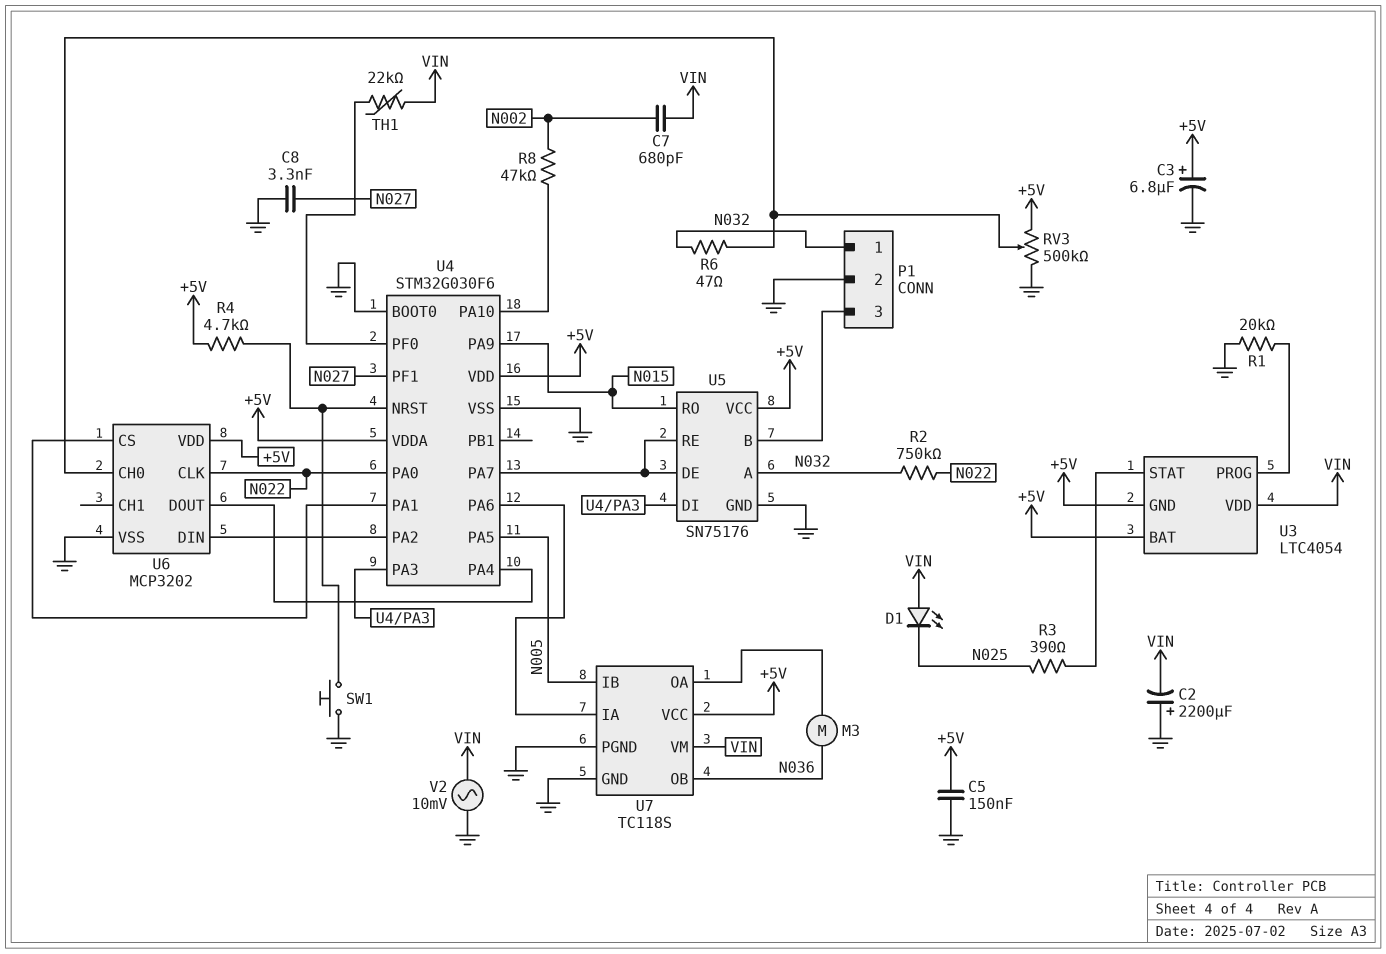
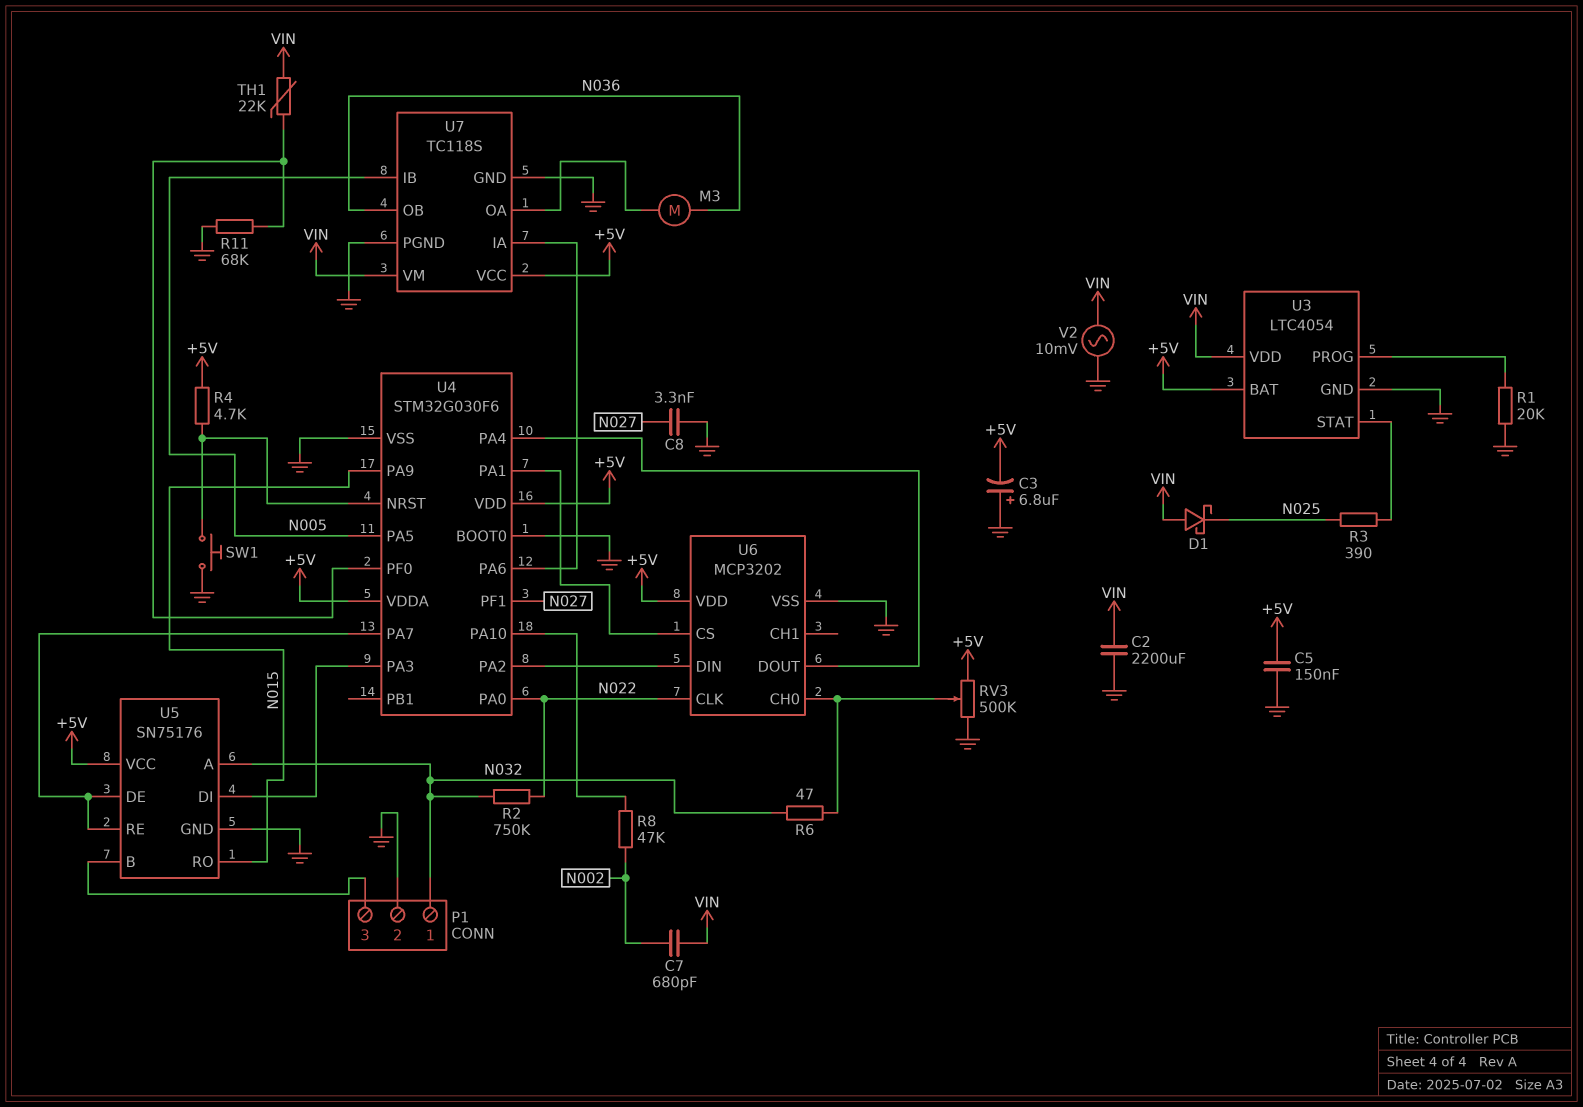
C2: 2200uF (plus GND, minus VIN) -> 2200uF (GND, VIN)
C3: 6.8uF (plus +5V, minus GND) -> 6.8uF (plus GND, minus +5V)
D1: LED (A VIN, K N025) -> schottky (A VIN, K N025)
R11: none -> 68k (GND, U4/PF0)
U3 pin GND: +5V -> GND

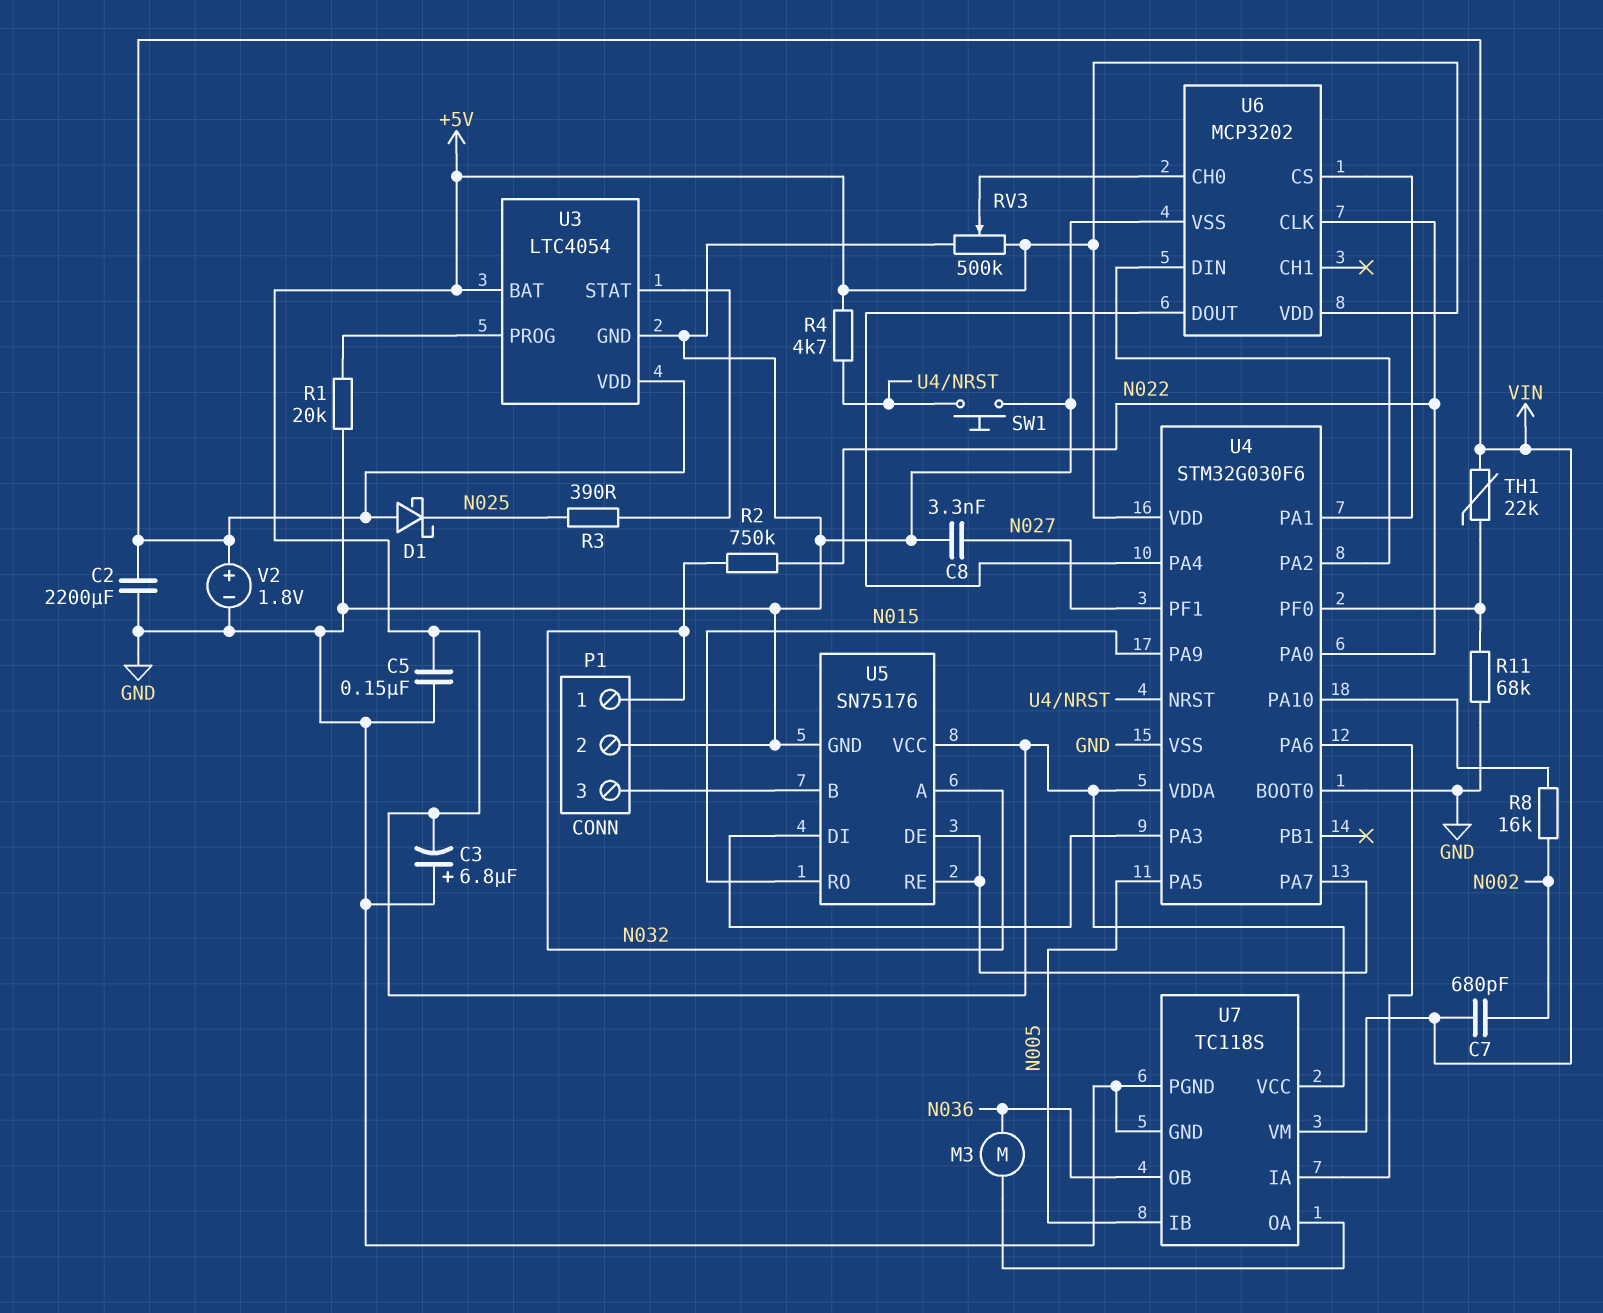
R6: 47 (N032, U6/CH0) -> none
R8: 47k (N002, U4/PA10) -> 16k (N002, U4/PA10)
V2: AC 10mV (GND, VIN) -> 1.8V (plus VIN, minus GND)

